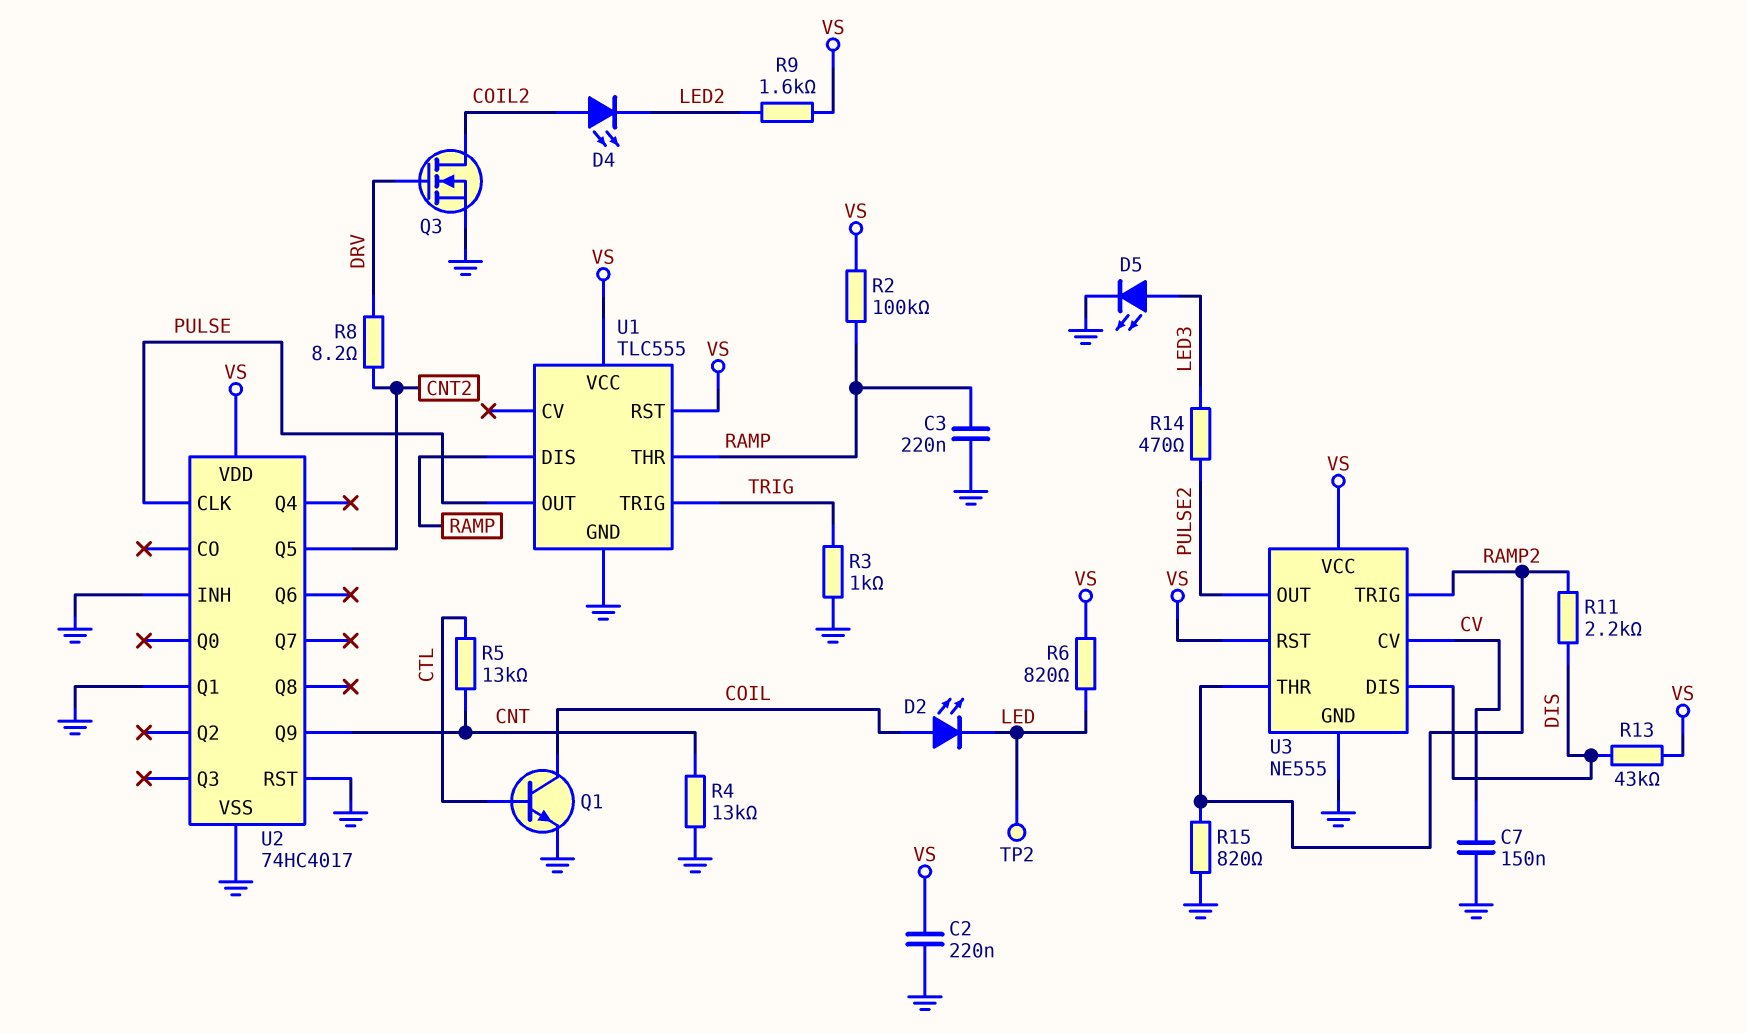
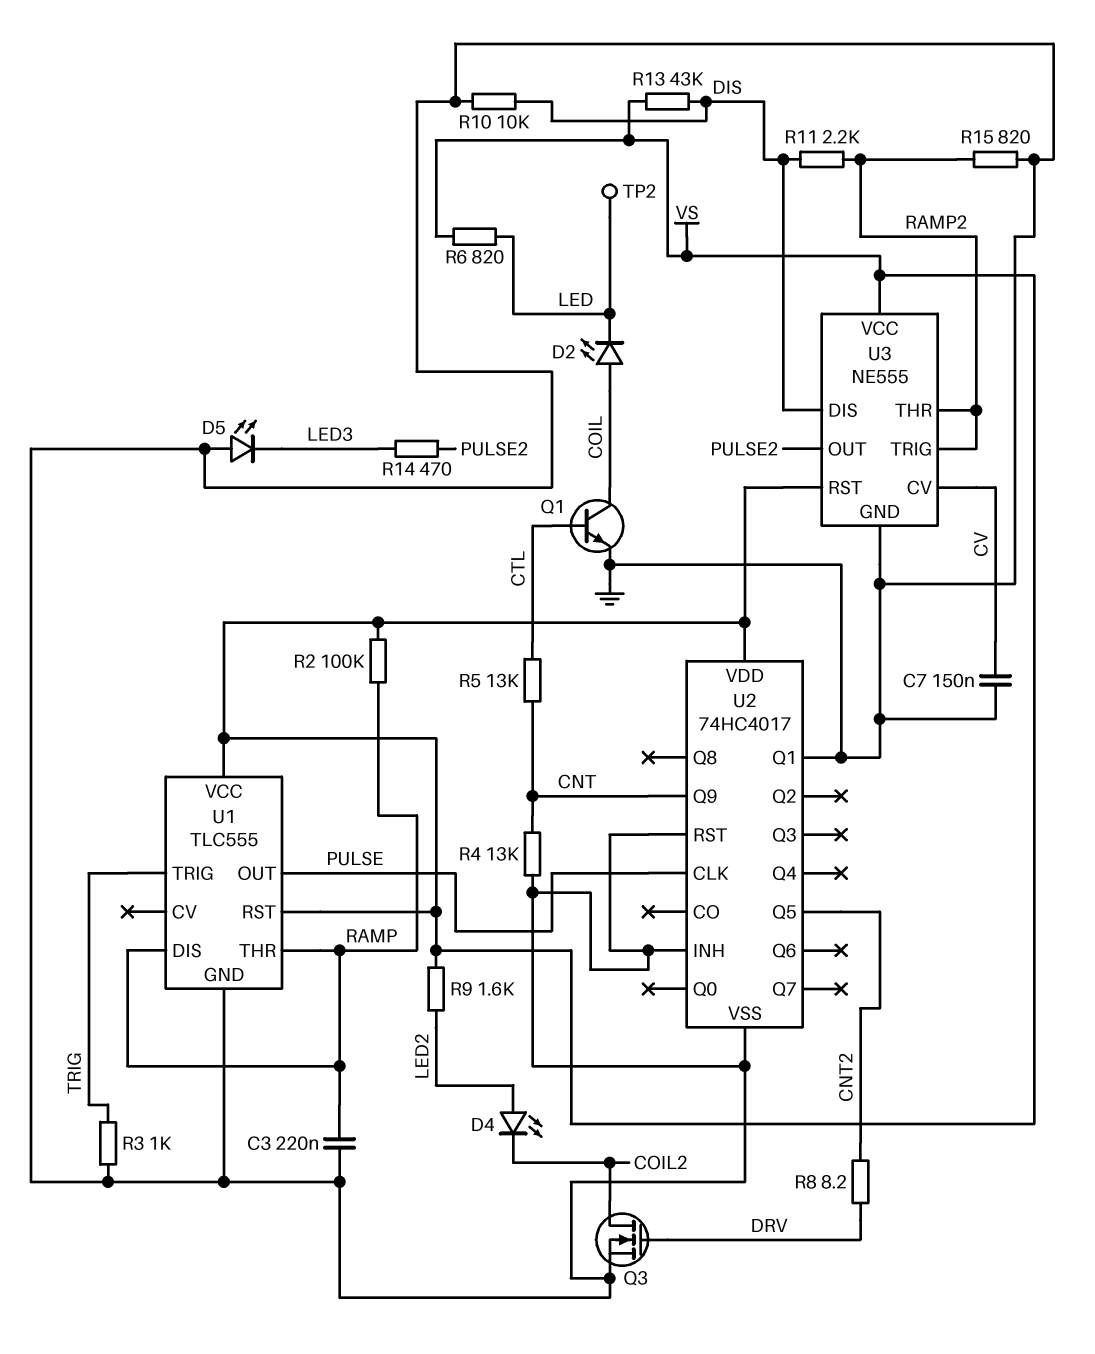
C2: 220nF (GND, VS) -> none
D4: LED (A COIL2, K LED2) -> LED (A LED2, K COIL2)
D5: LED (A LED3, K GND) -> LED (A GND, K LED3)
R10: none -> 10k (DIS, GND)

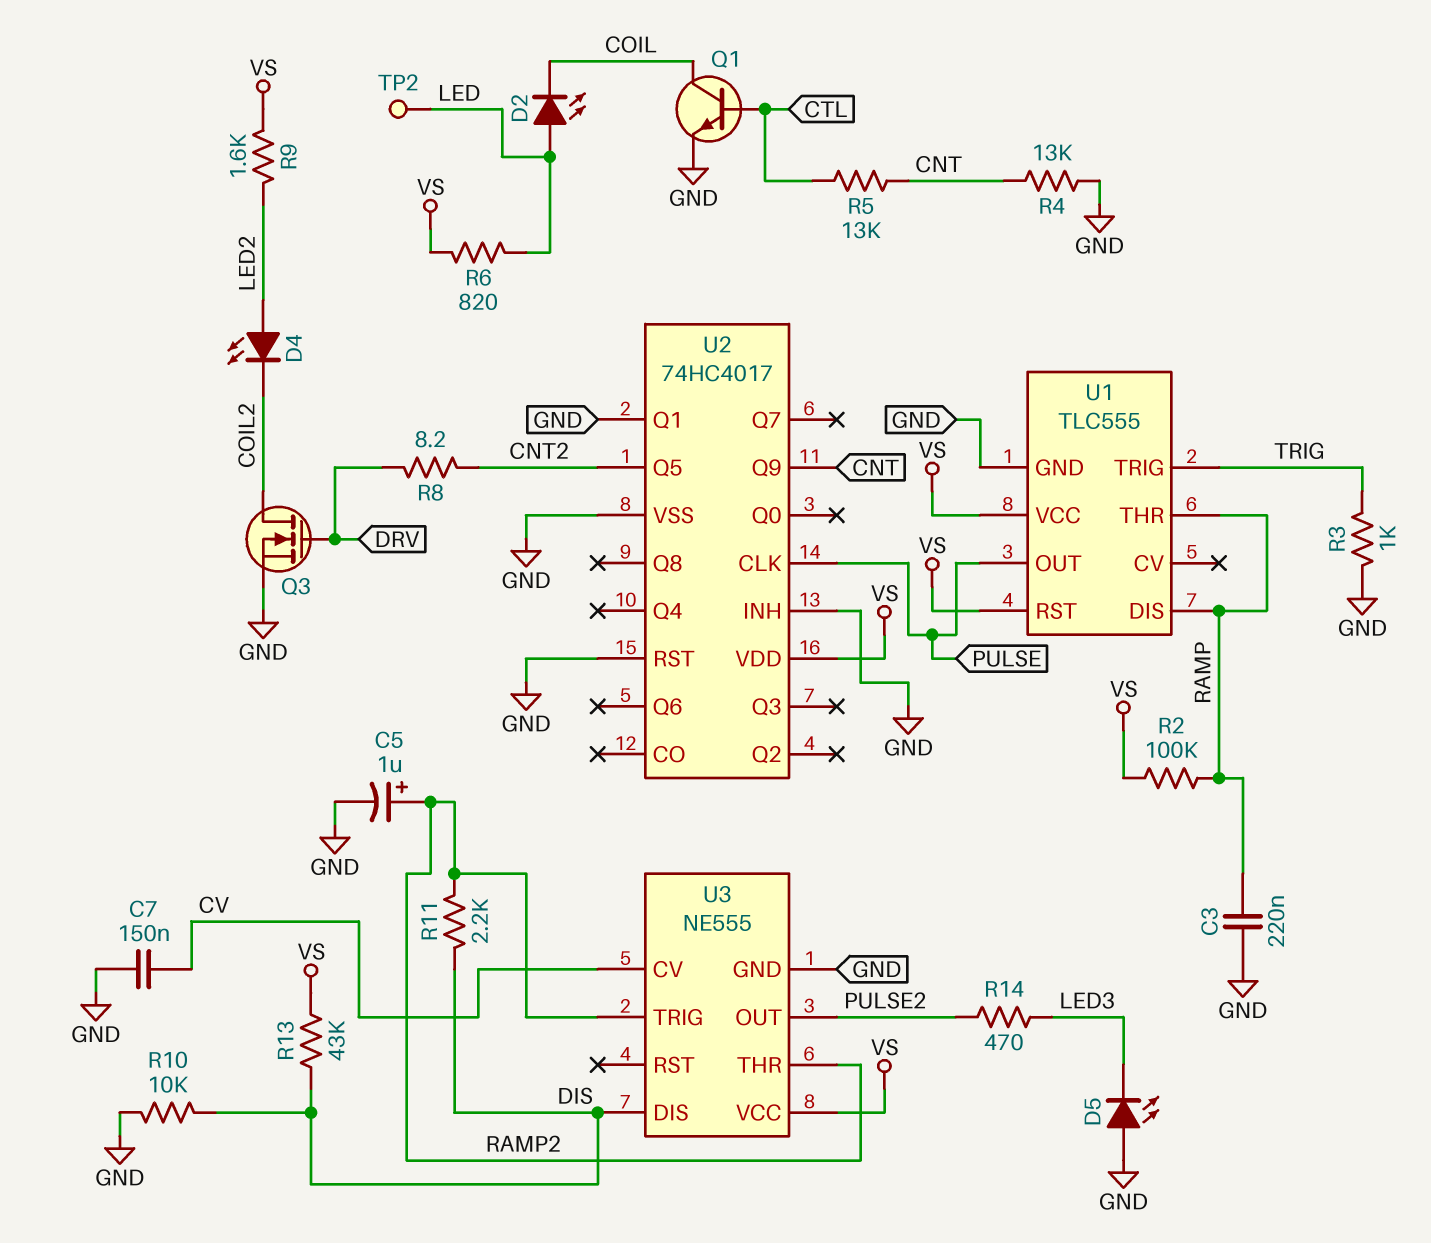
C5: none -> 1uF (plus RAMP2, minus GND)
D2: LED (A COIL, K LED) -> LED (A LED, K COIL)
R15: 820 (GND, RAMP2) -> none
U3 pin RST: VS -> none

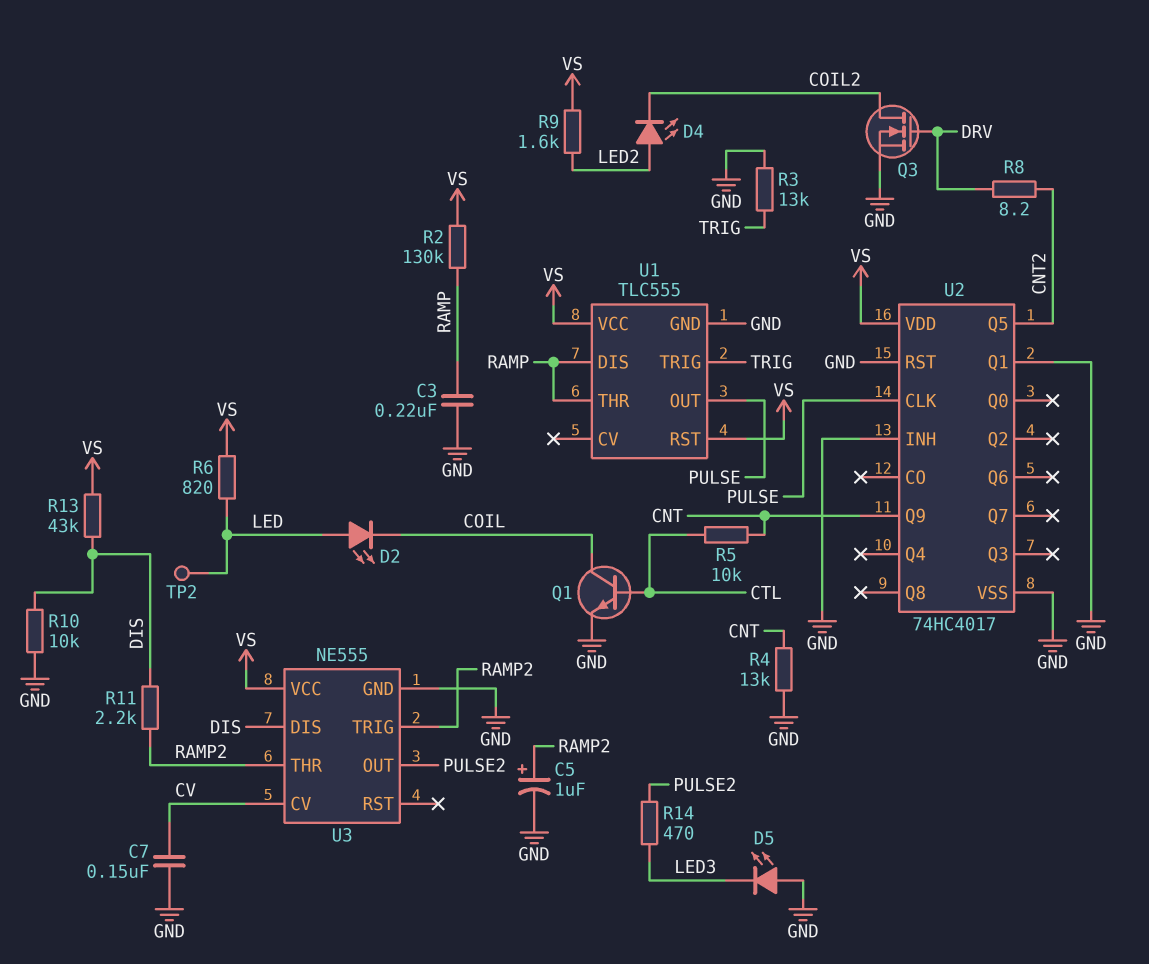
R2: 100k (RAMP, VS) -> 130k (RAMP, VS)
R3: 1k (GND, TRIG) -> 13k (GND, TRIG)
R5: 13k (CNT, CTL) -> 10k (CNT, CTL)

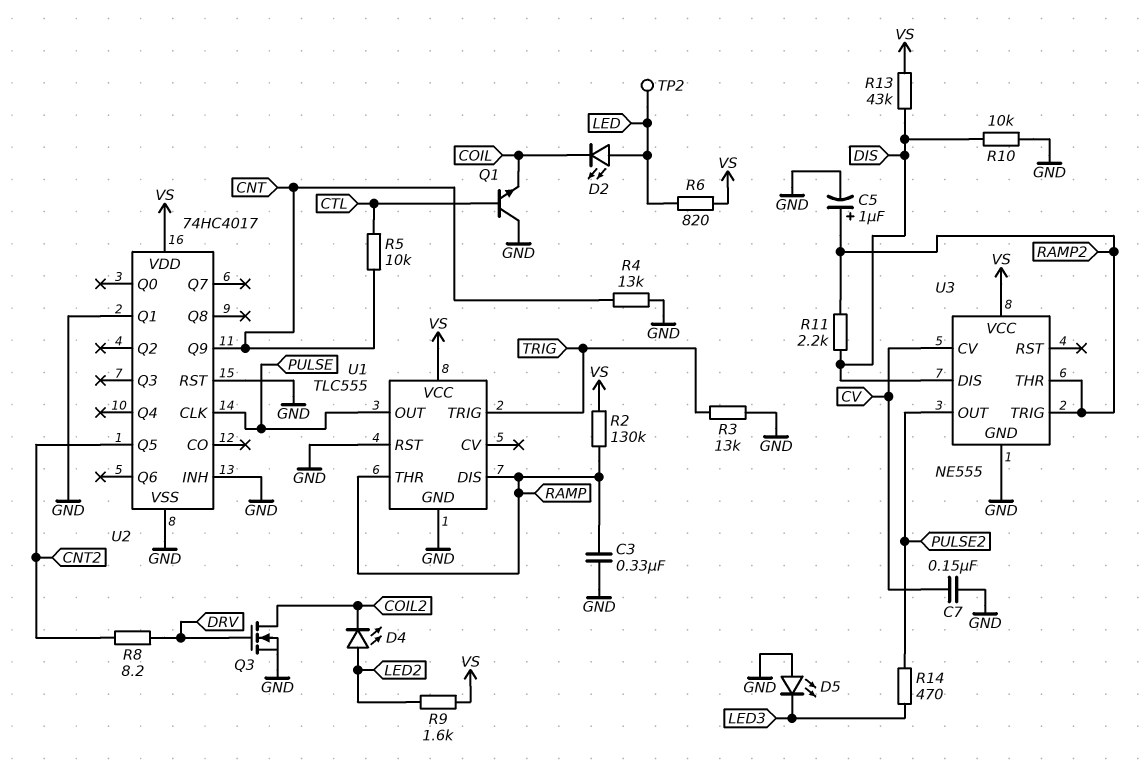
C3: 220nF (GND, RAMP) -> 330nF (GND, RAMP)
Q1: NPN (B CTL, C COIL, E GND) -> NPN (B CTL, C GND, E COIL)
U1 pin RST: VS -> GND

